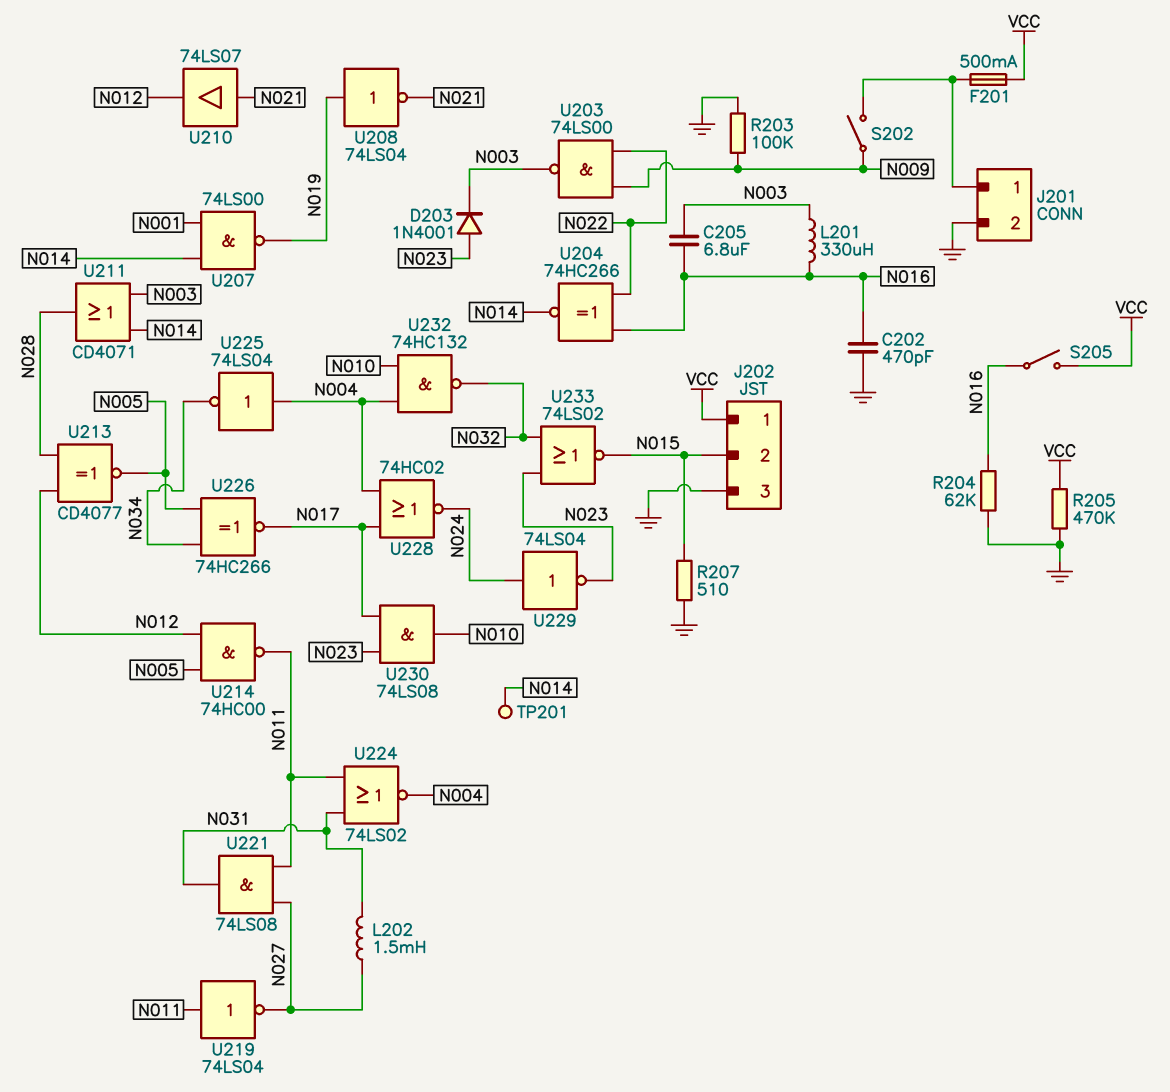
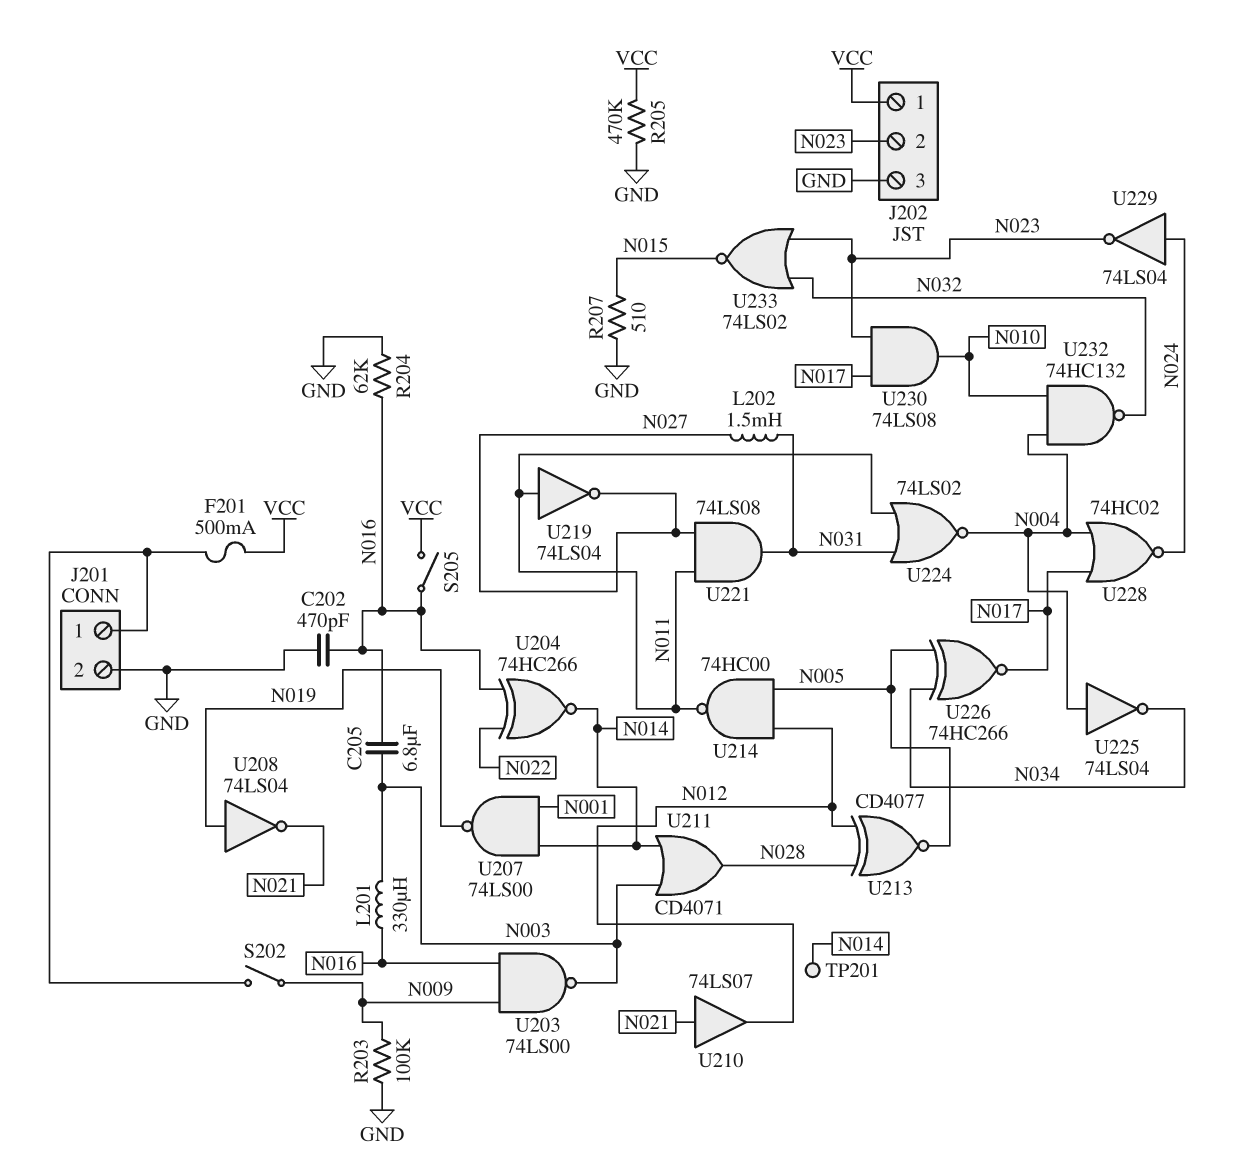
D203: diode 1N4001 (A N023, K N003) -> none
J202 pin 2: N015 -> N023
U203: NAND 74LS00 (in N009, in N022, out N003) -> NAND 74LS00 (in N009, in N016, out N003)

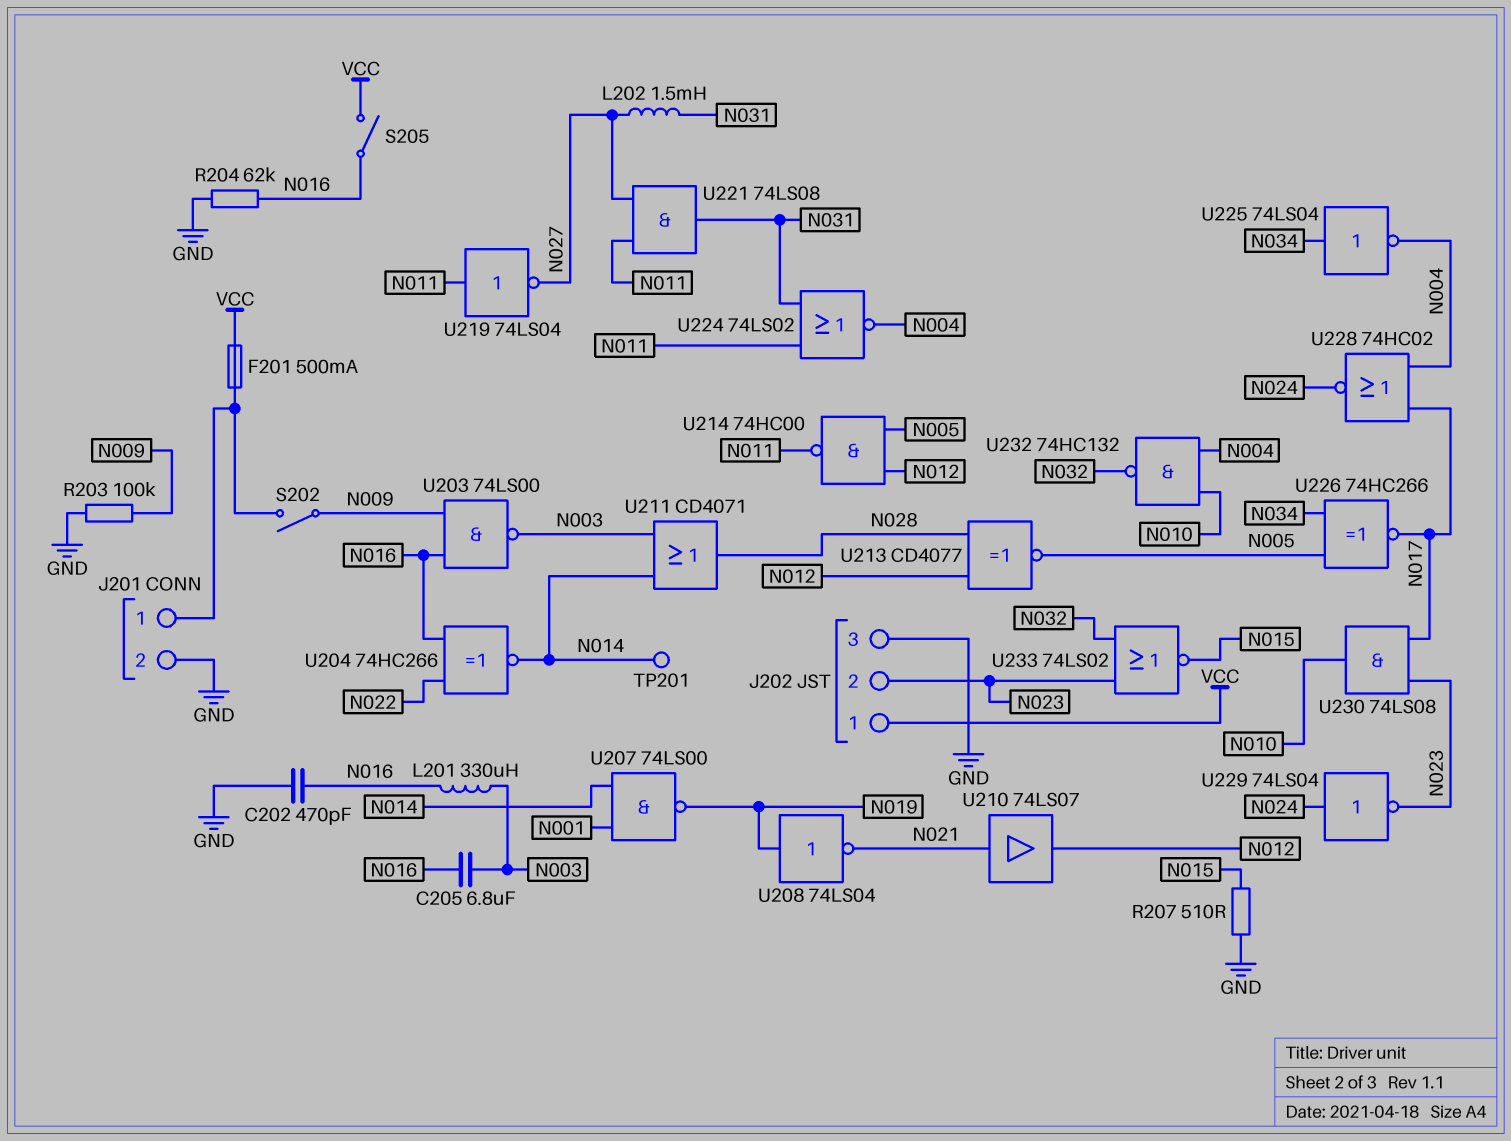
R205: 470k (GND, VCC) -> none
U225: NOT 74LS04 (in N004, out N034) -> NOT 74LS04 (in N034, out N004)

